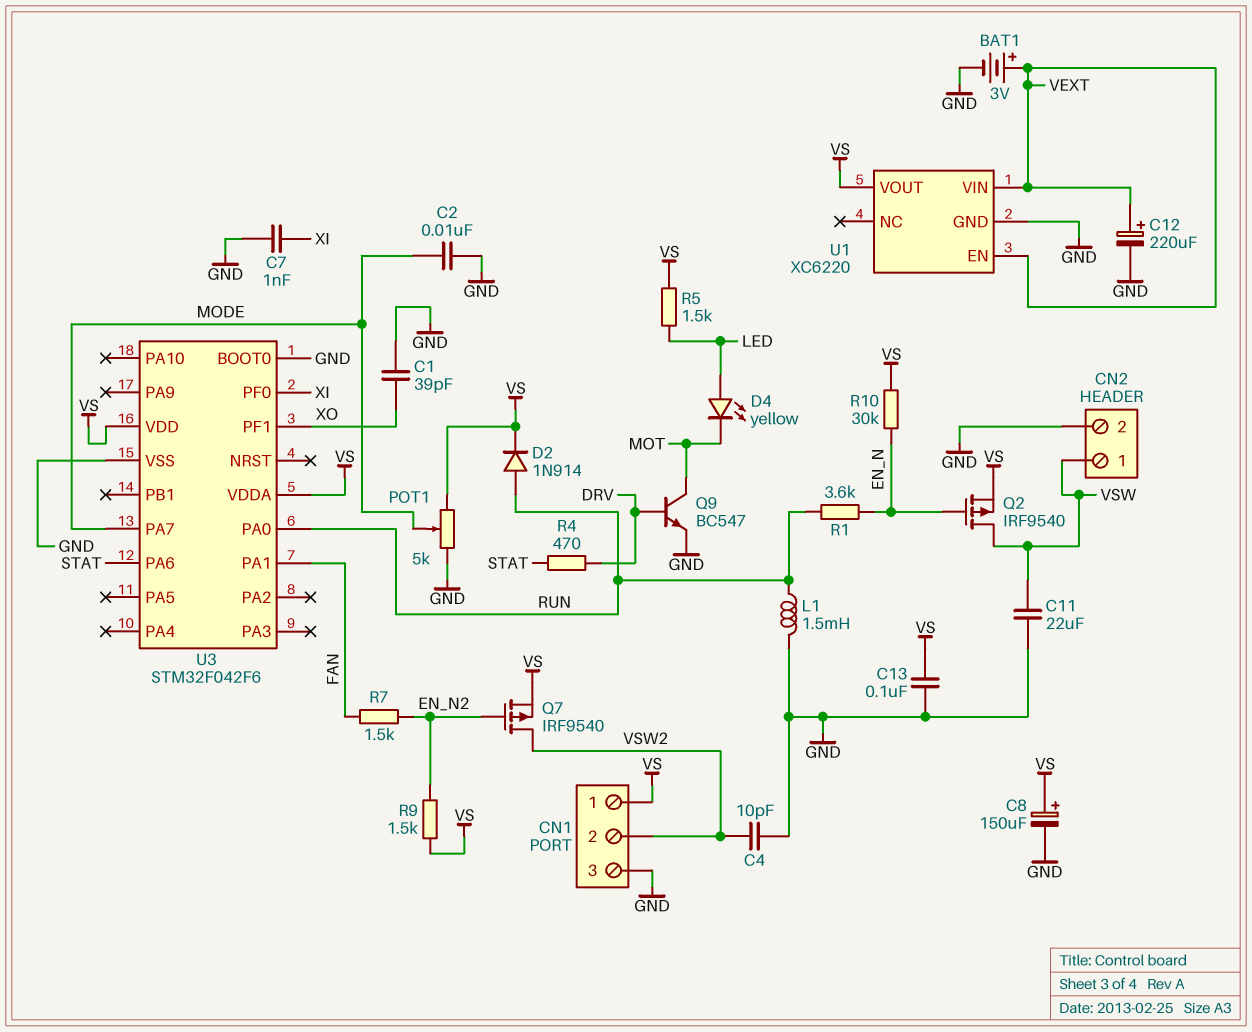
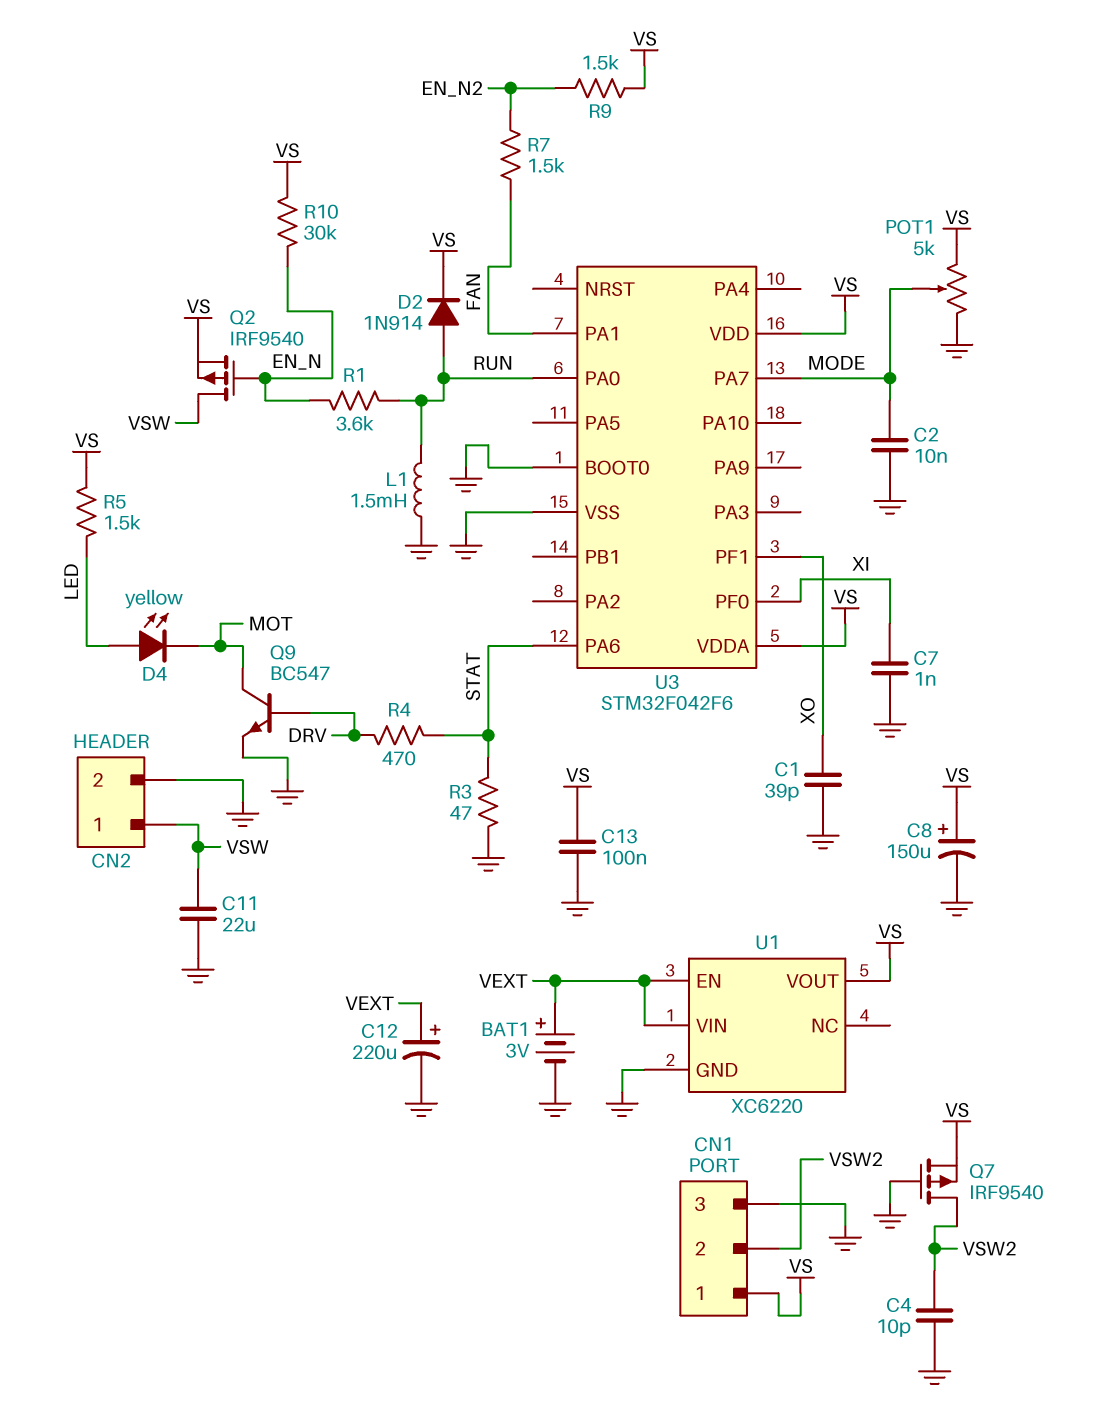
Q7: PMOS IRF9540 (G EN_N2, D VSW2, S VS) -> PMOS IRF9540 (G GND, D VSW2, S VS)
R3: none -> 47 (GND, STAT)

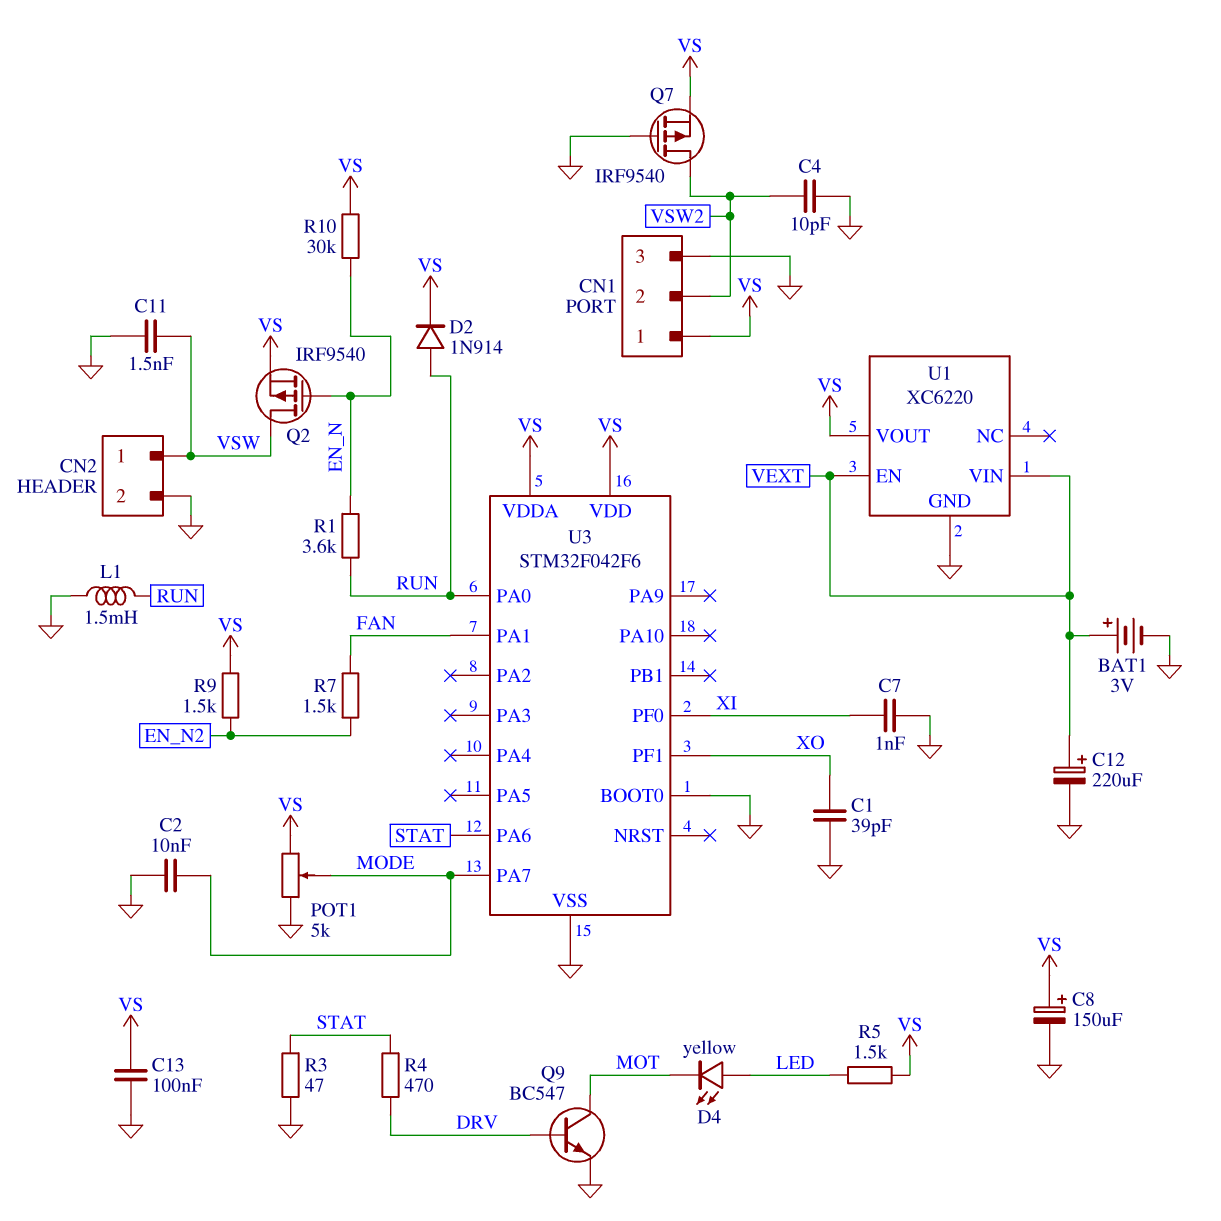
C11: 22uF (GND, VSW) -> 1.5nF (GND, VSW)

